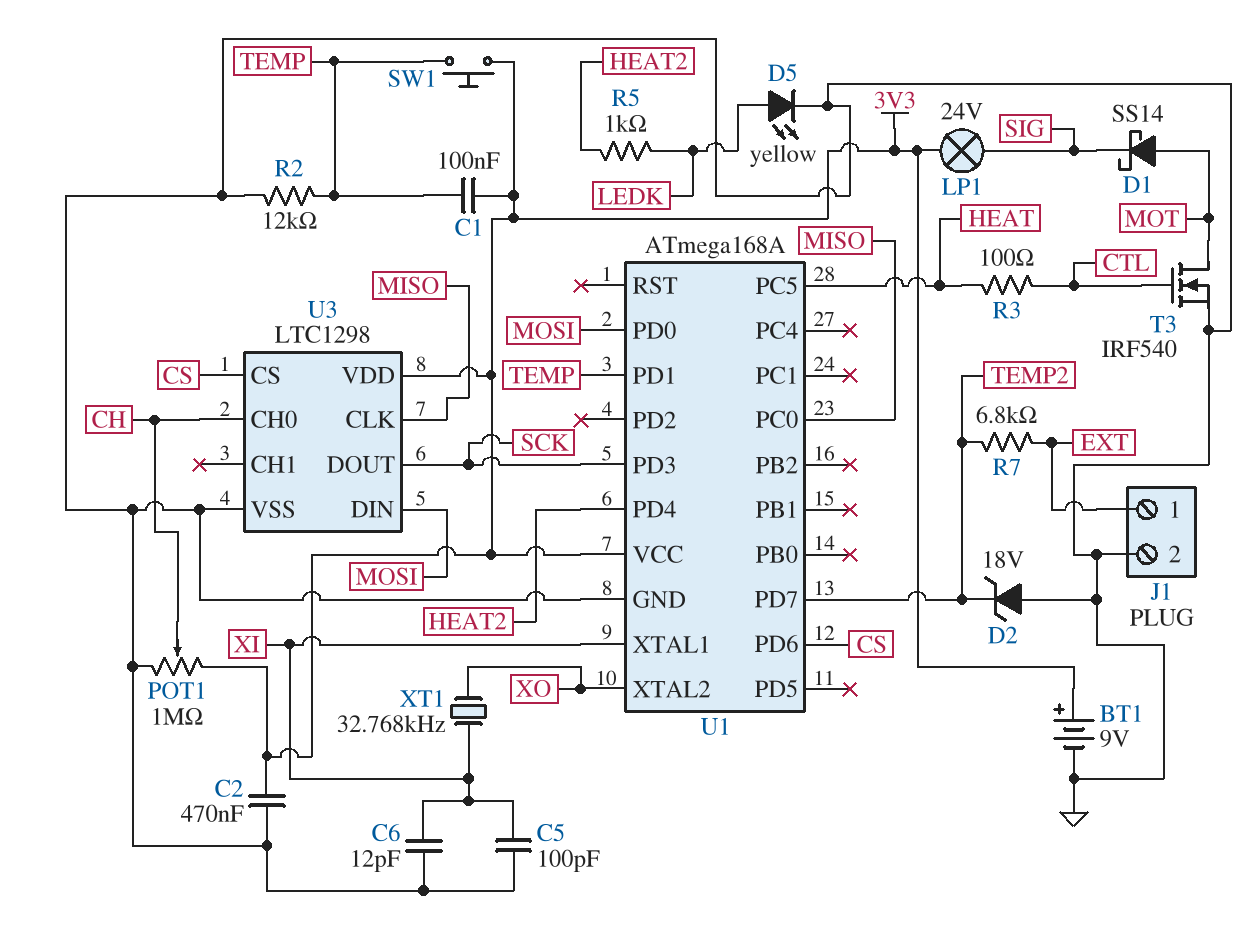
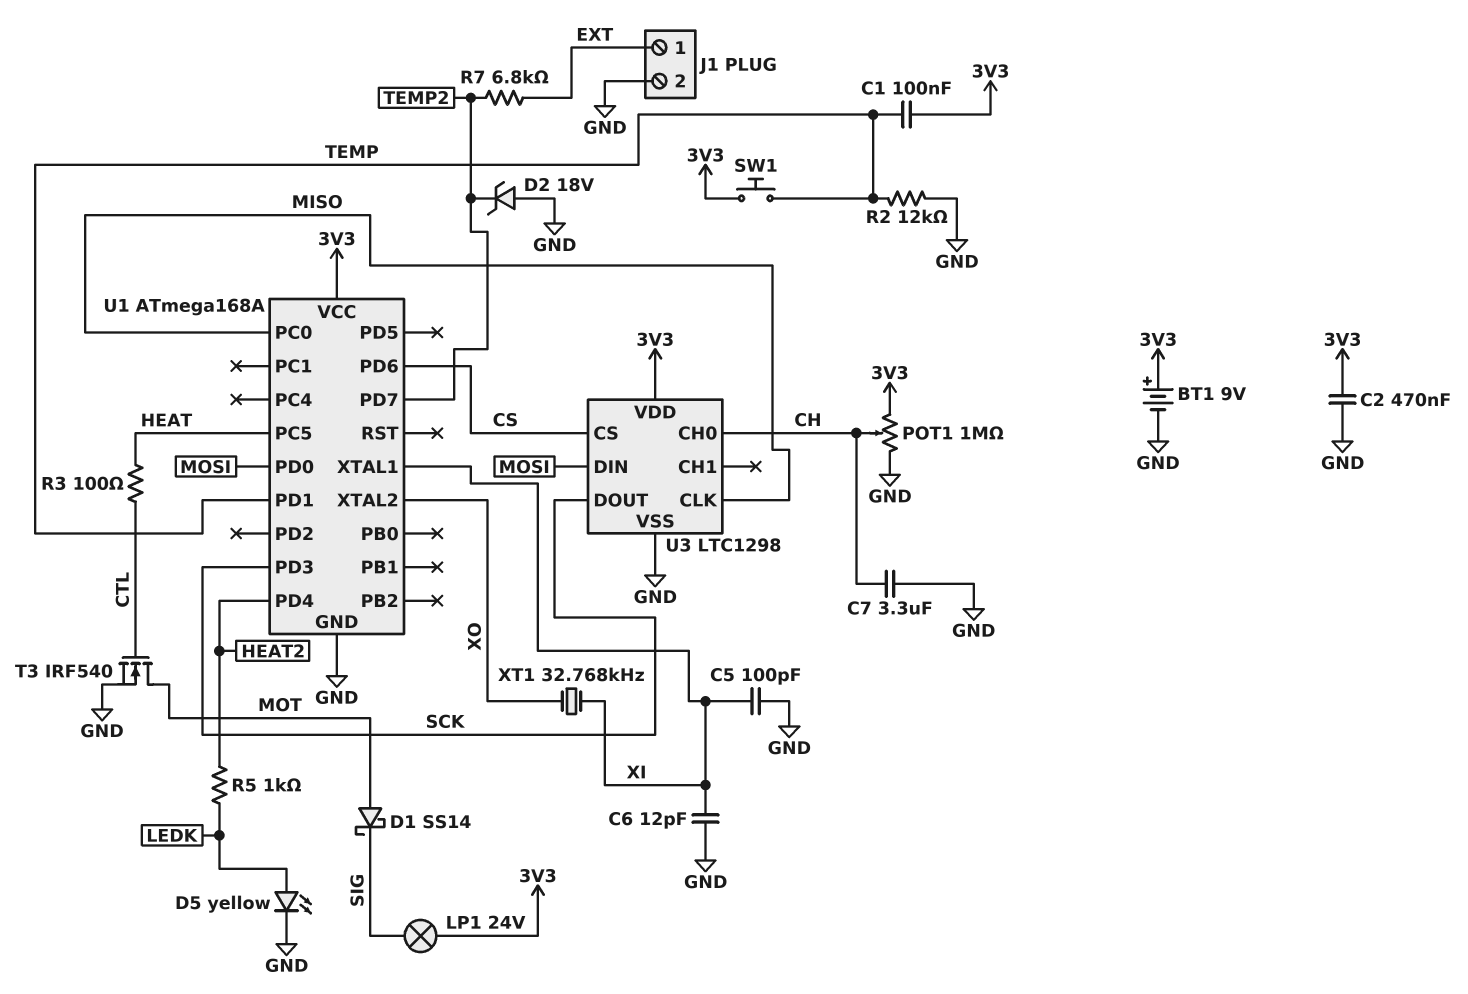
C7: none -> 3.3uF (CH, GND)

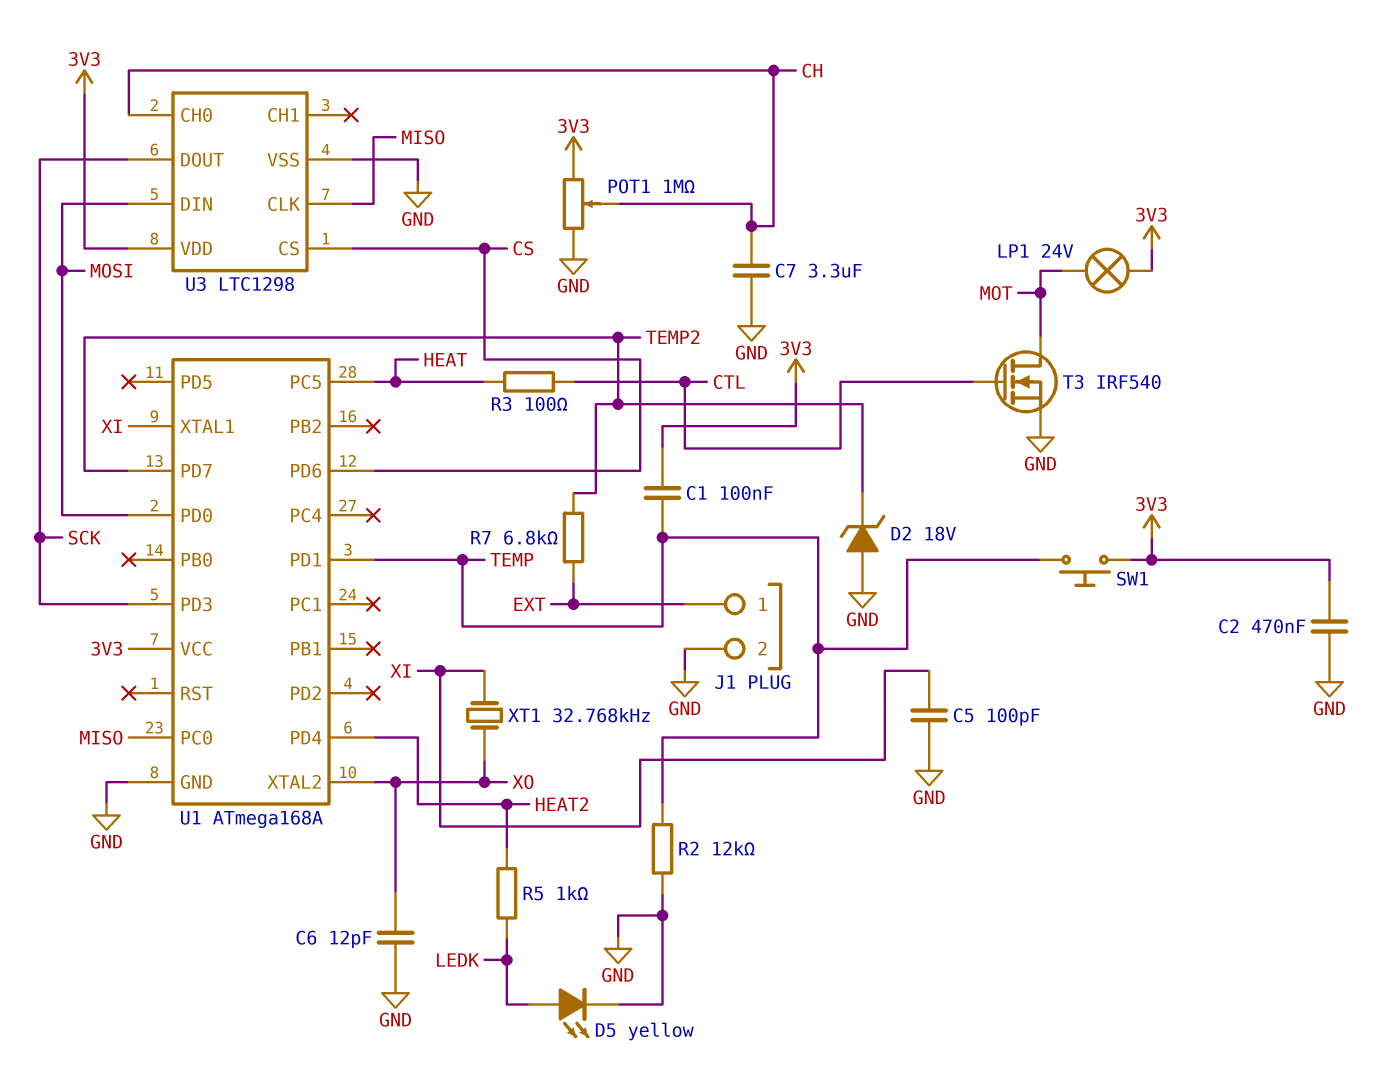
BT1: 9V (plus 3V3, minus GND) -> none
C6: 12pF (GND, XI) -> 12pF (GND, XO)
D1: schottky SS14 (A MOT, K SIG) -> none
LP1: lamp 24V (3V3, SIG) -> lamp 24V (3V3, MOT)

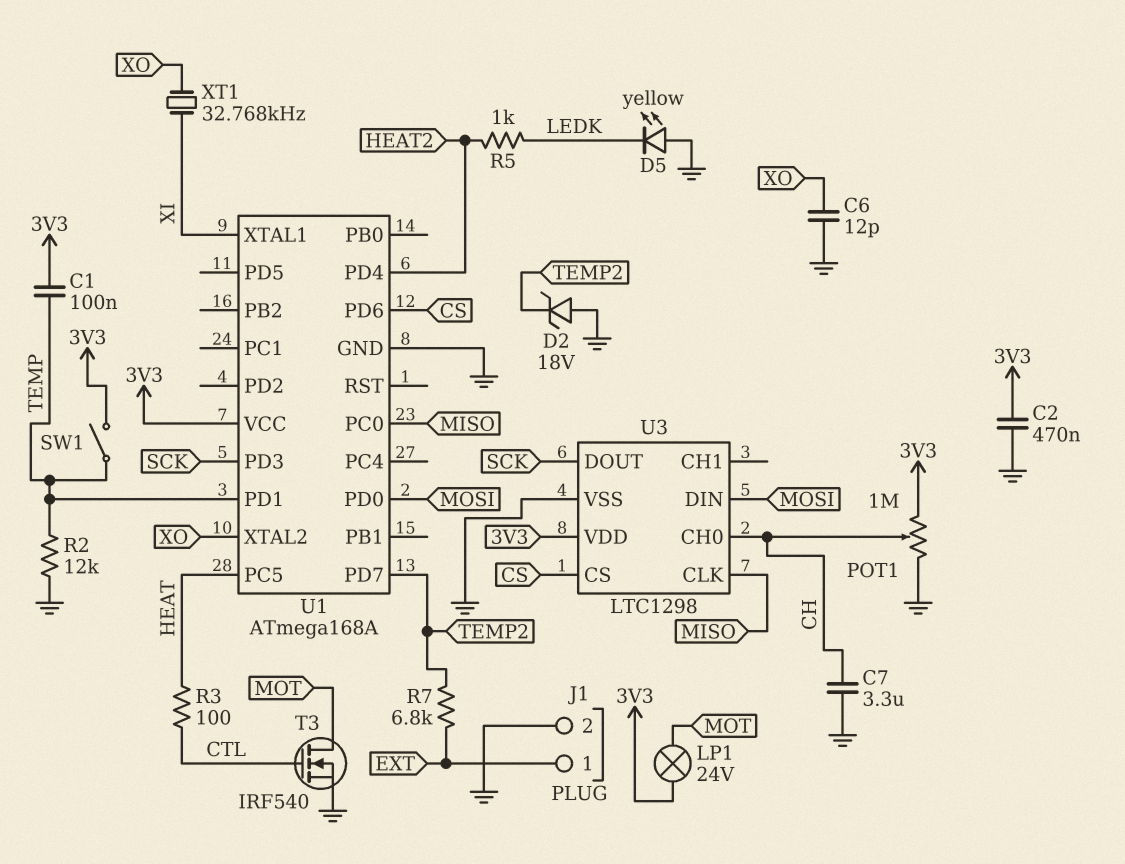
C5: 100pF (GND, XI) -> none
D5: LED yellow (A LEDK, K GND) -> LED yellow (A GND, K LEDK)
SW1: button (3V3, TEMP) -> switch (3V3, TEMP)

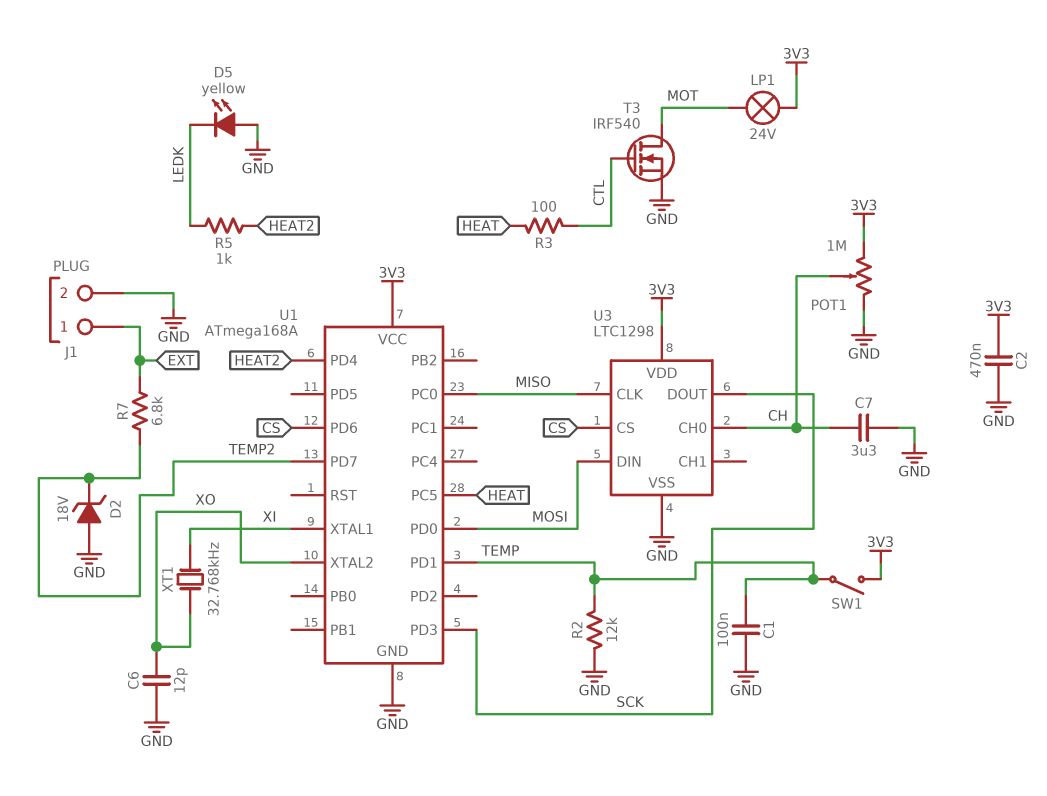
C1: 100nF (3V3, TEMP) -> 100nF (GND, TEMP)

